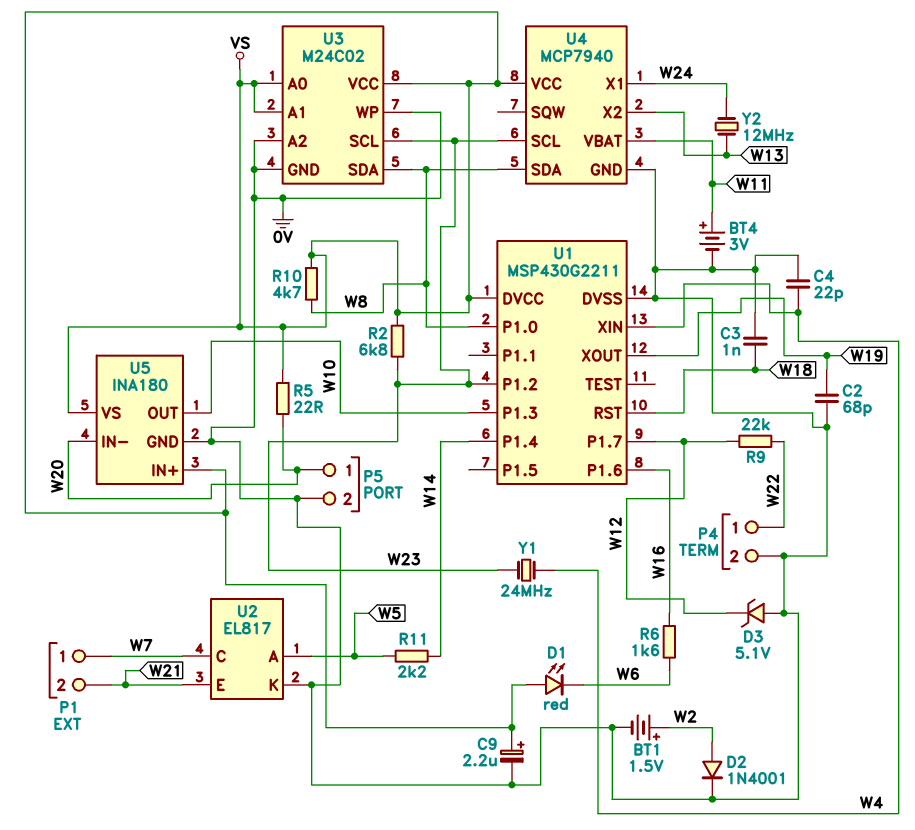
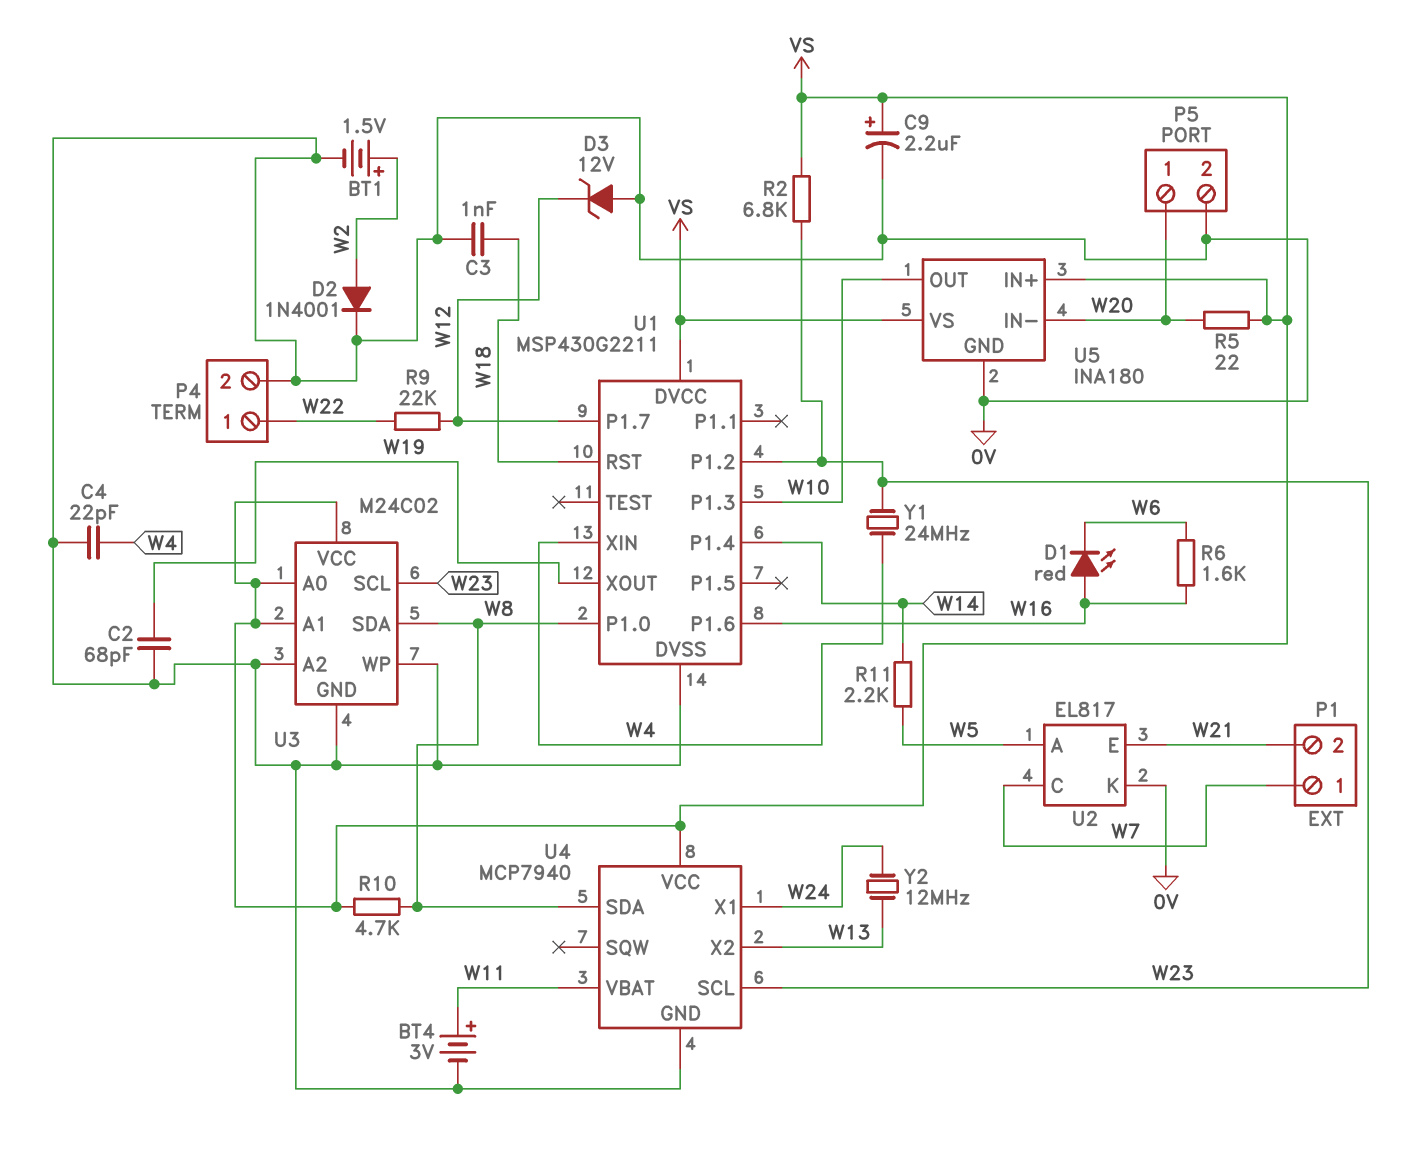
D1: LED red (A VS, K W6) -> LED red (A W16, K W6)
D3: zener 5.1V (A 0V, K W12) -> zener 12V (A 0V, K W12)

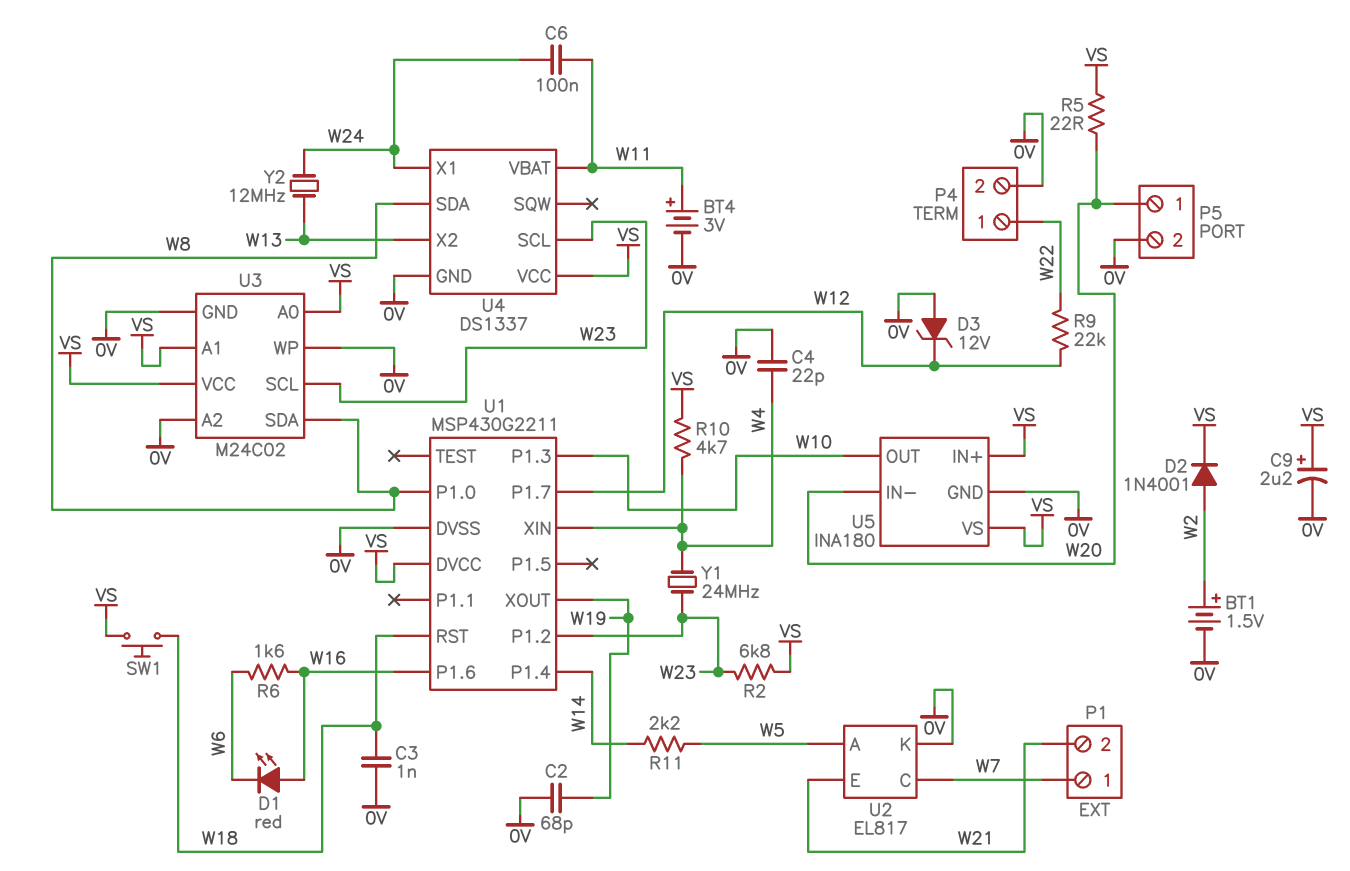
C6: none -> 100nF (W11, W24)
D2: diode 1N4001 (A W2, K 0V) -> diode 1N4001 (A W2, K VS)
R10: 4.7k (VS, W8) -> 4.7k (VS, W4)
SW1: none -> button (VS, W18)
U4: MCP7940 -> DS1337

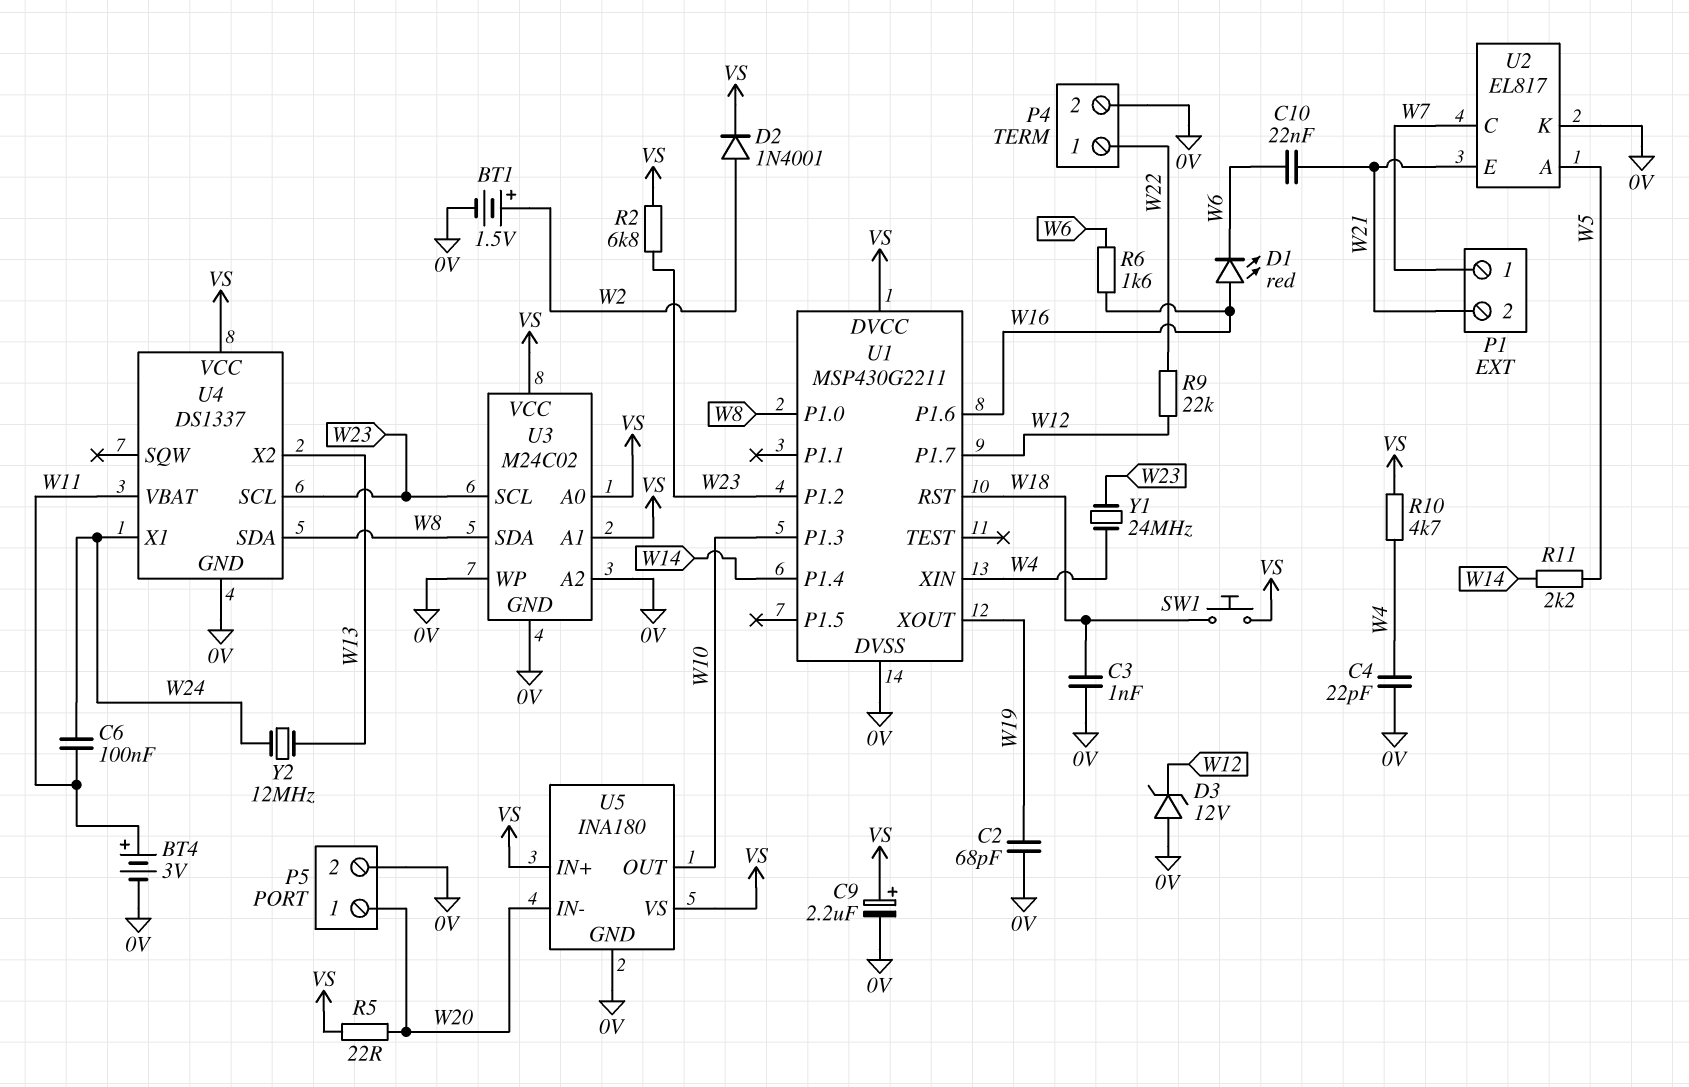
C10: none -> 22nF (W6, W21)

